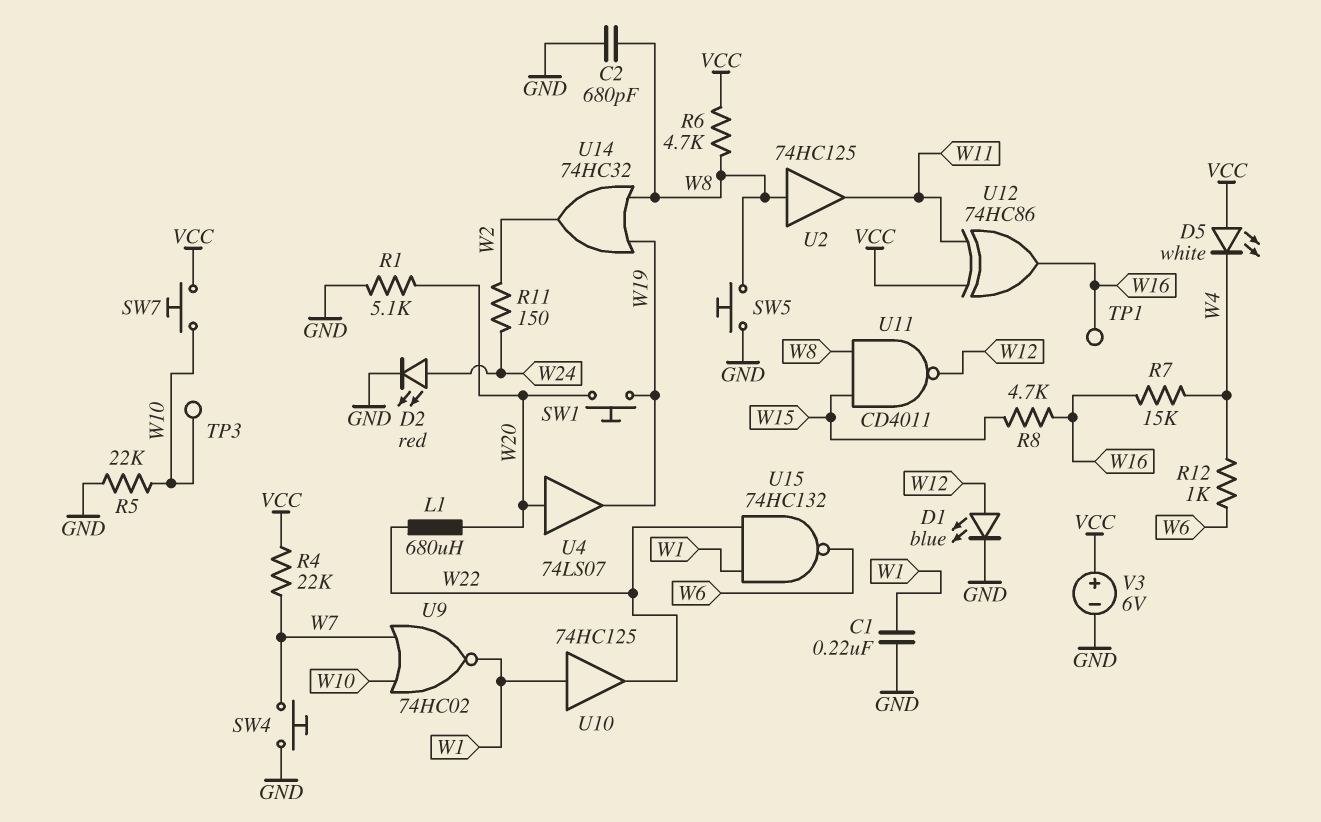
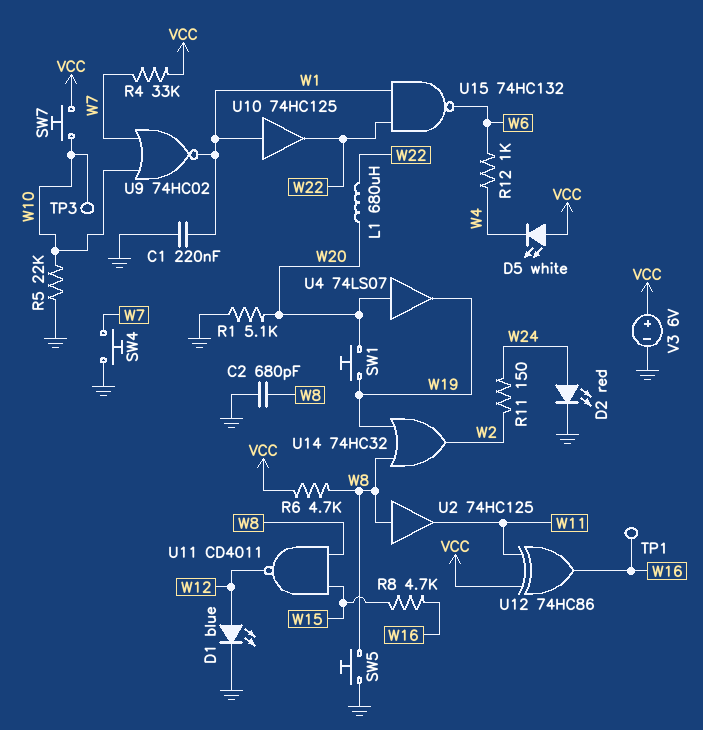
R4: 22k (VCC, W7) -> 33k (VCC, W7)
R7: 15k (W4, W16) -> none

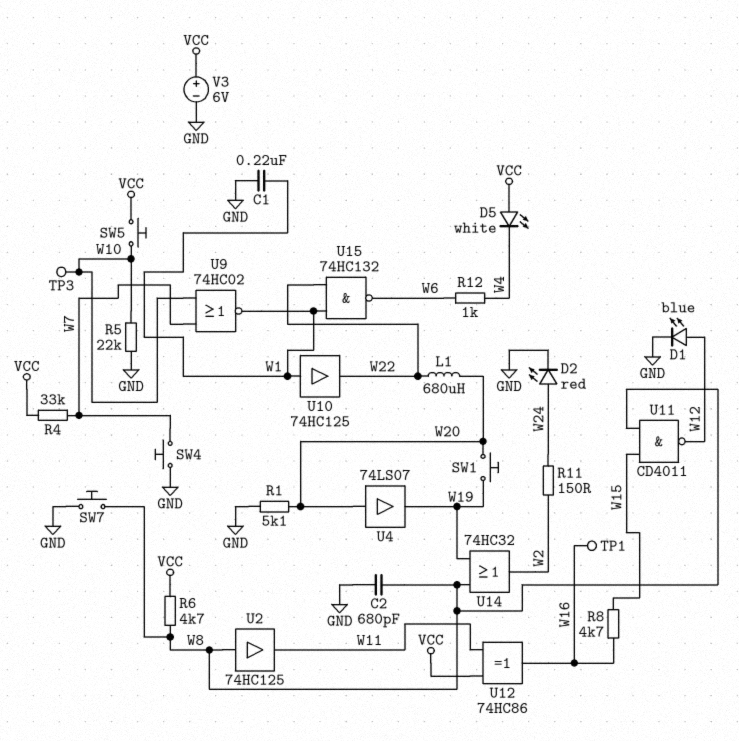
SW5: button (GND, W8) -> button (VCC, W10)
SW7: button (VCC, W10) -> button (GND, W8)

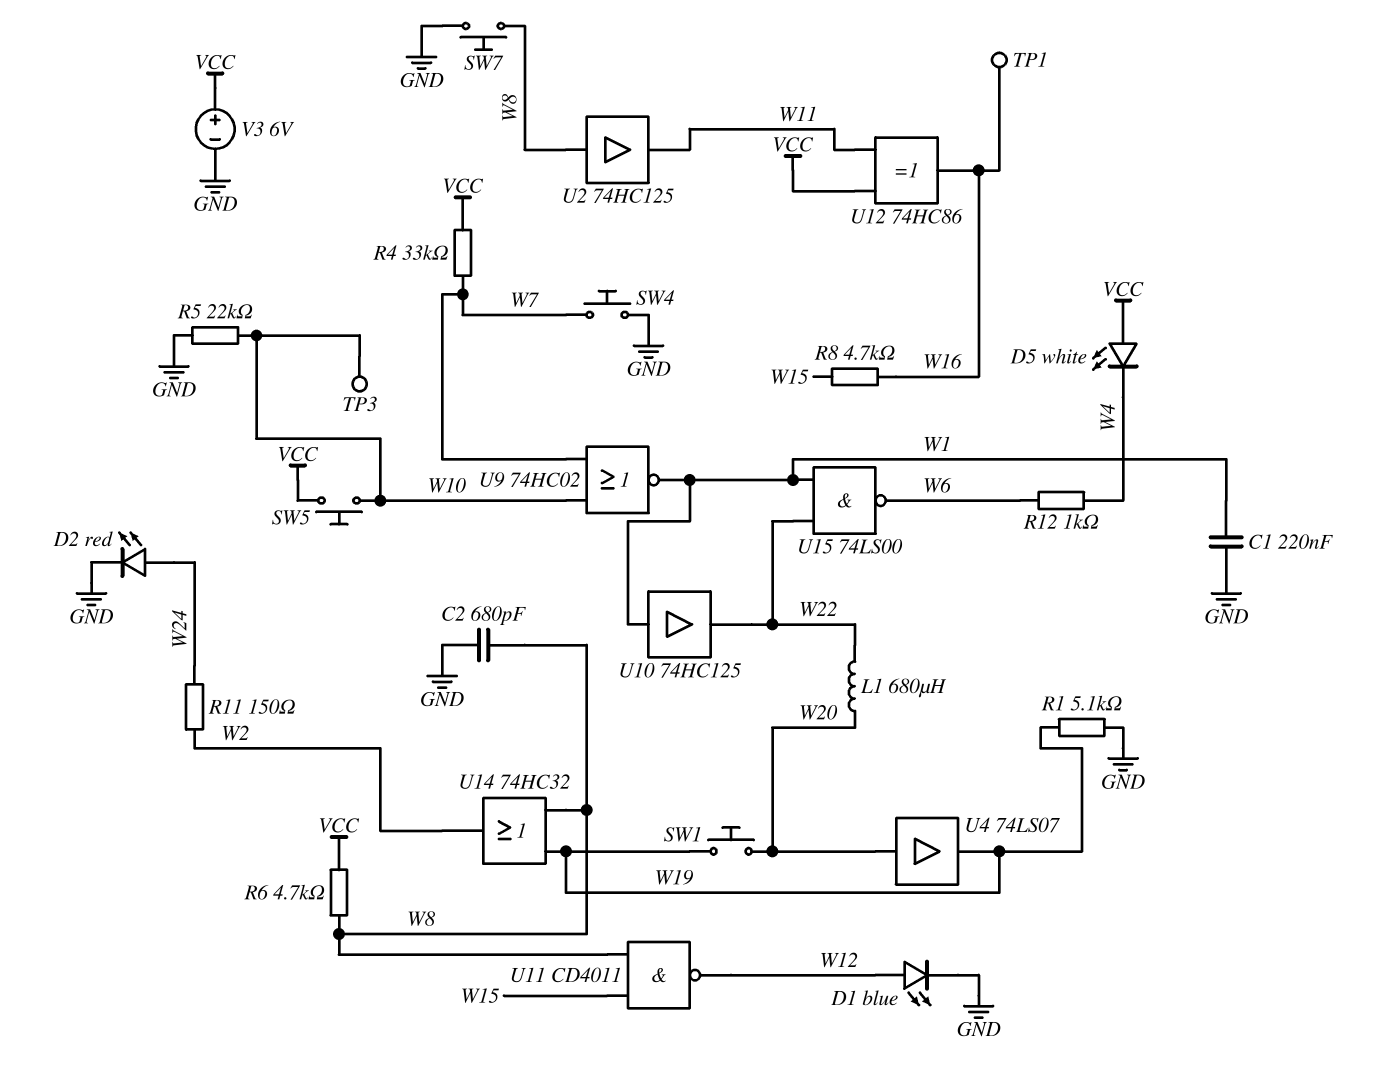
R1: 5.1k (GND, W20) -> 5.1k (GND, W19)
U15: NAND 74HC132 (in W1, in W22, out W6) -> NAND 74LS00 (in W1, in W22, out W6)

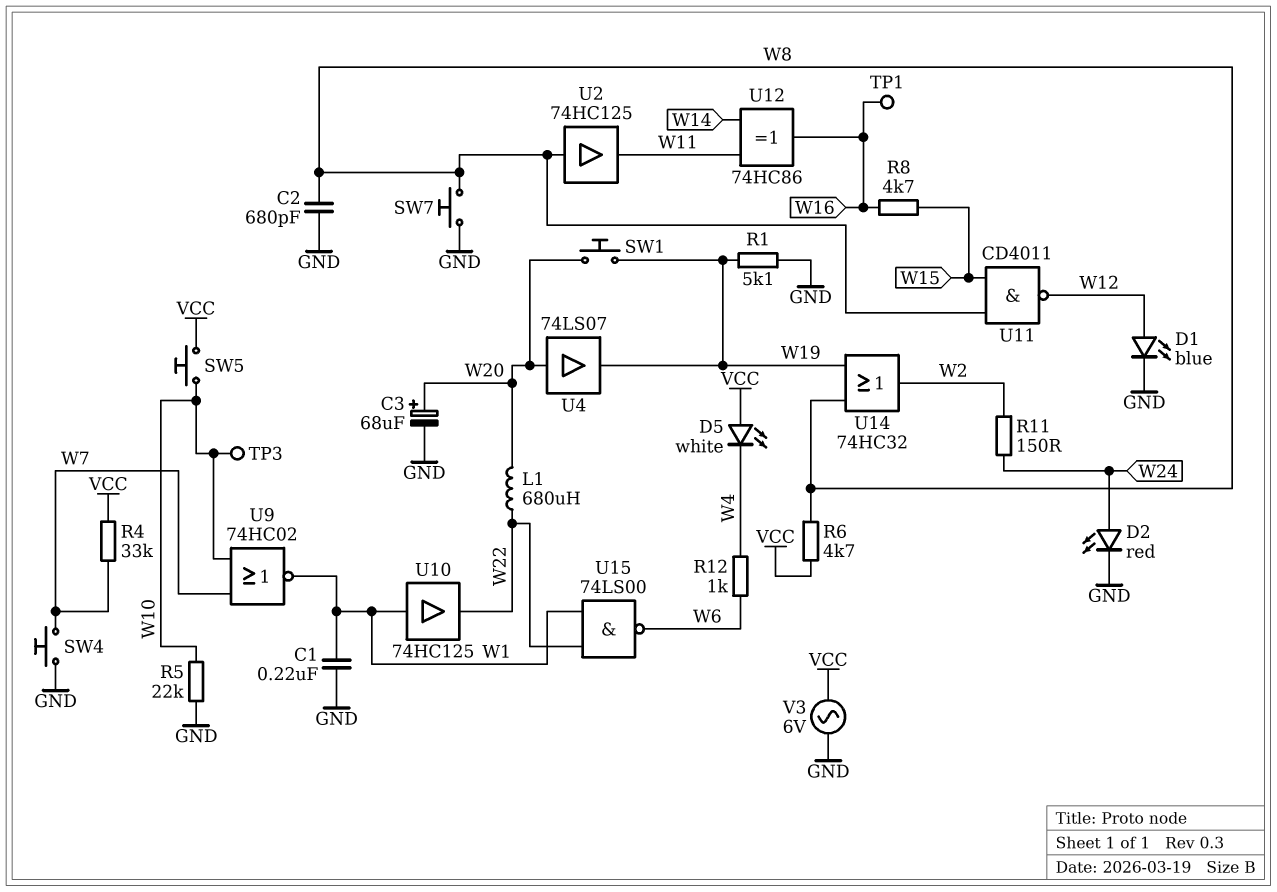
C3: none -> 68uF (plus W20, minus GND)
U12: XOR 74HC86 (in VCC, in W11, out W16) -> XOR 74HC86 (in W11, in W14, out W16)
V3: 6V (plus VCC, minus GND) -> AC 6V (GND, VCC)

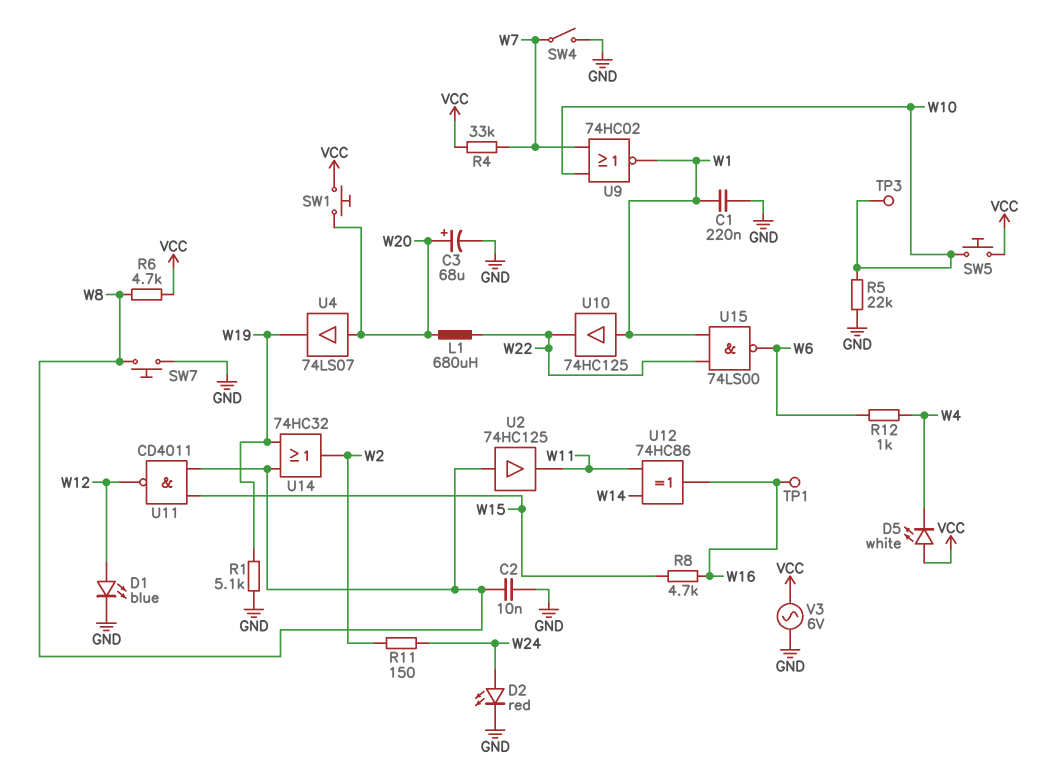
C2: 680pF (GND, W8) -> 10nF (GND, W8)
SW1: button (W19, W20) -> button (VCC, W20)
SW4: button (GND, W7) -> switch (GND, W7)

